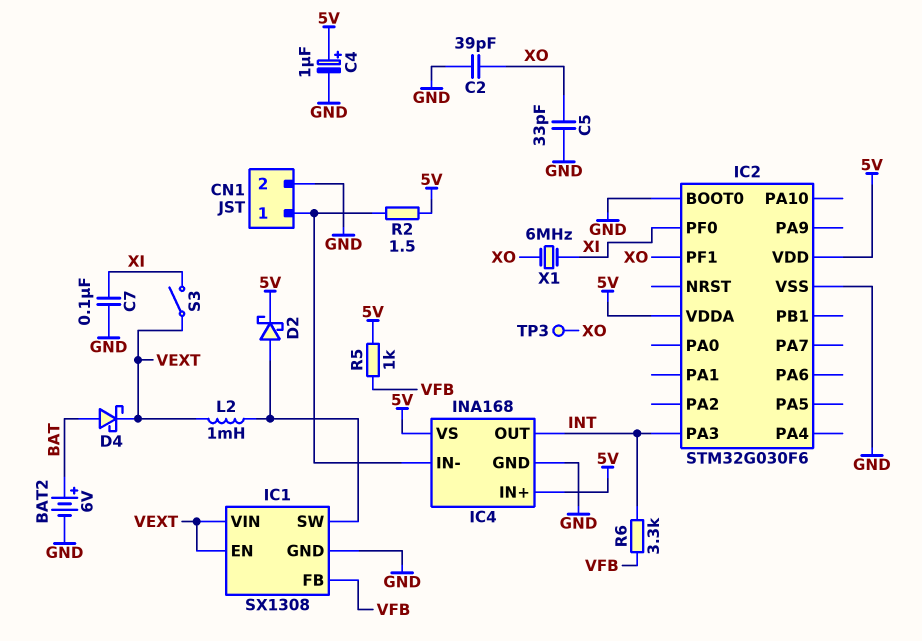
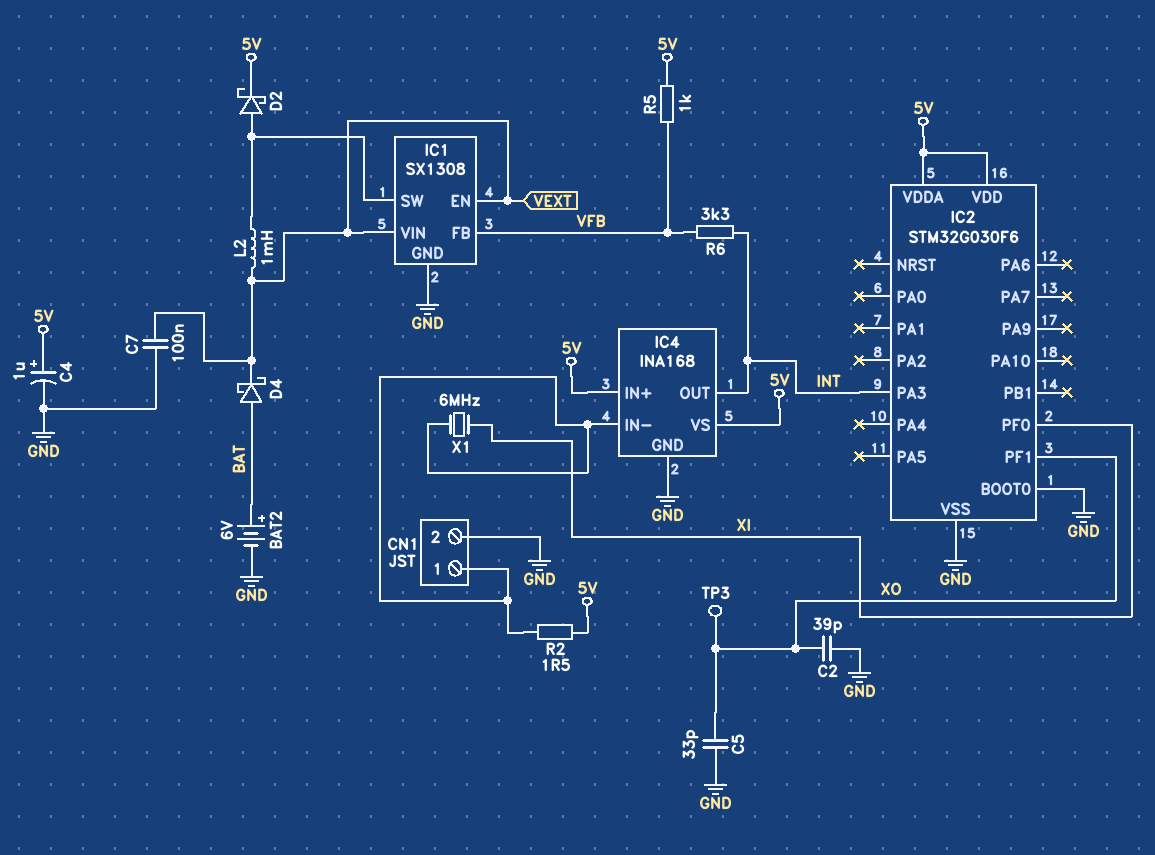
C7: 100nF (GND, XI) -> 100nF (GND, VEXT)
S3: switch (VEXT, XI) -> none
X1: 6MHz (XI, XO) -> 6MHz (CN1/1, XI)

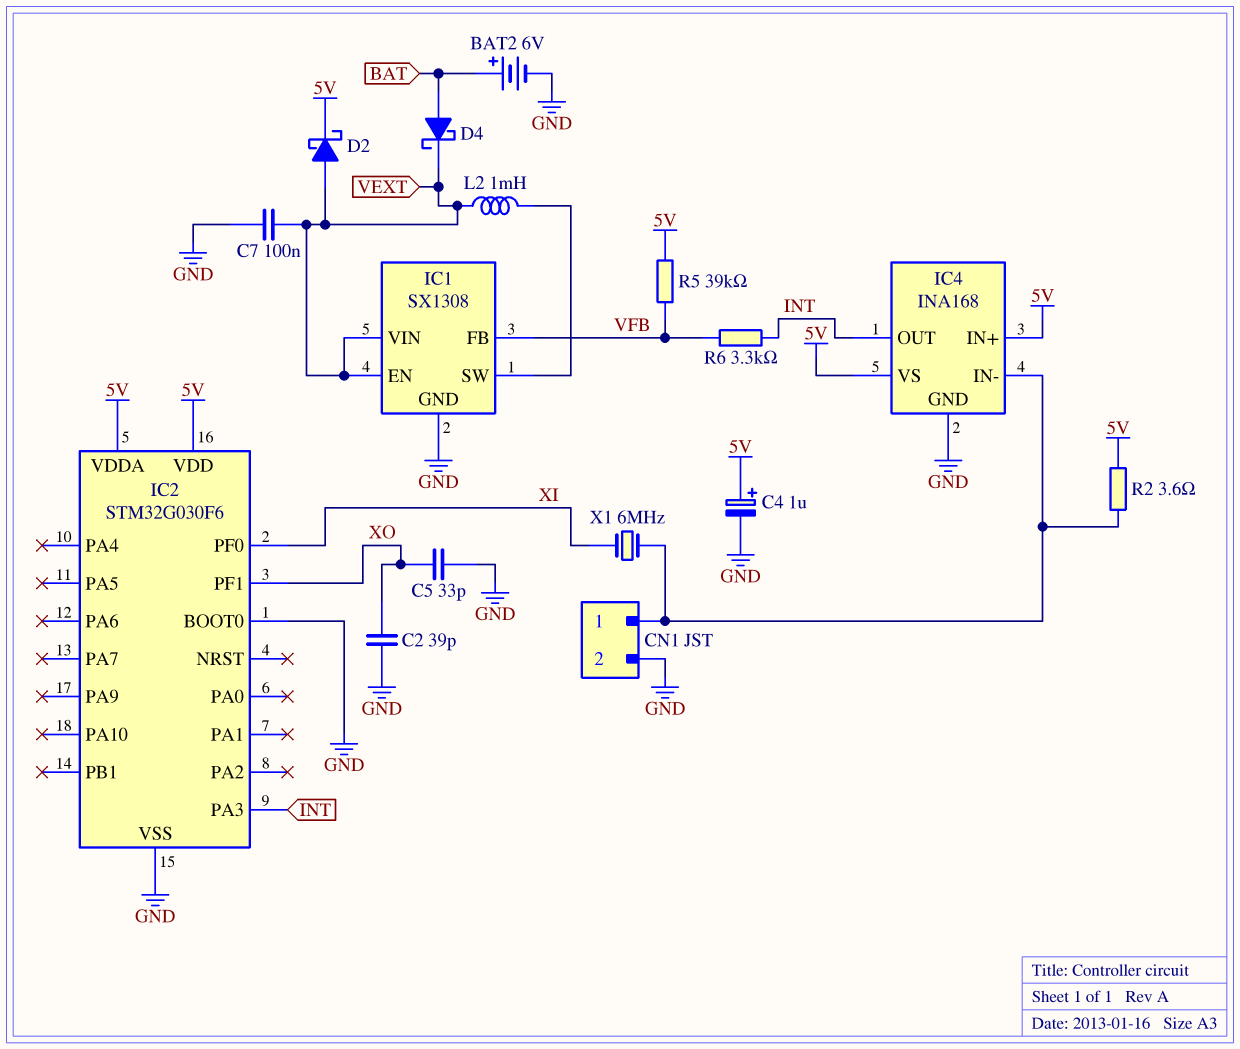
D2: schottky (A IC1/SW, K 5V) -> schottky (A VEXT, K 5V)
R2: 1.5 (5V, CN1/1) -> 3.6 (5V, CN1/1)
R5: 1k (5V, VFB) -> 39k (5V, VFB)
TP3: test point (XO) -> none

